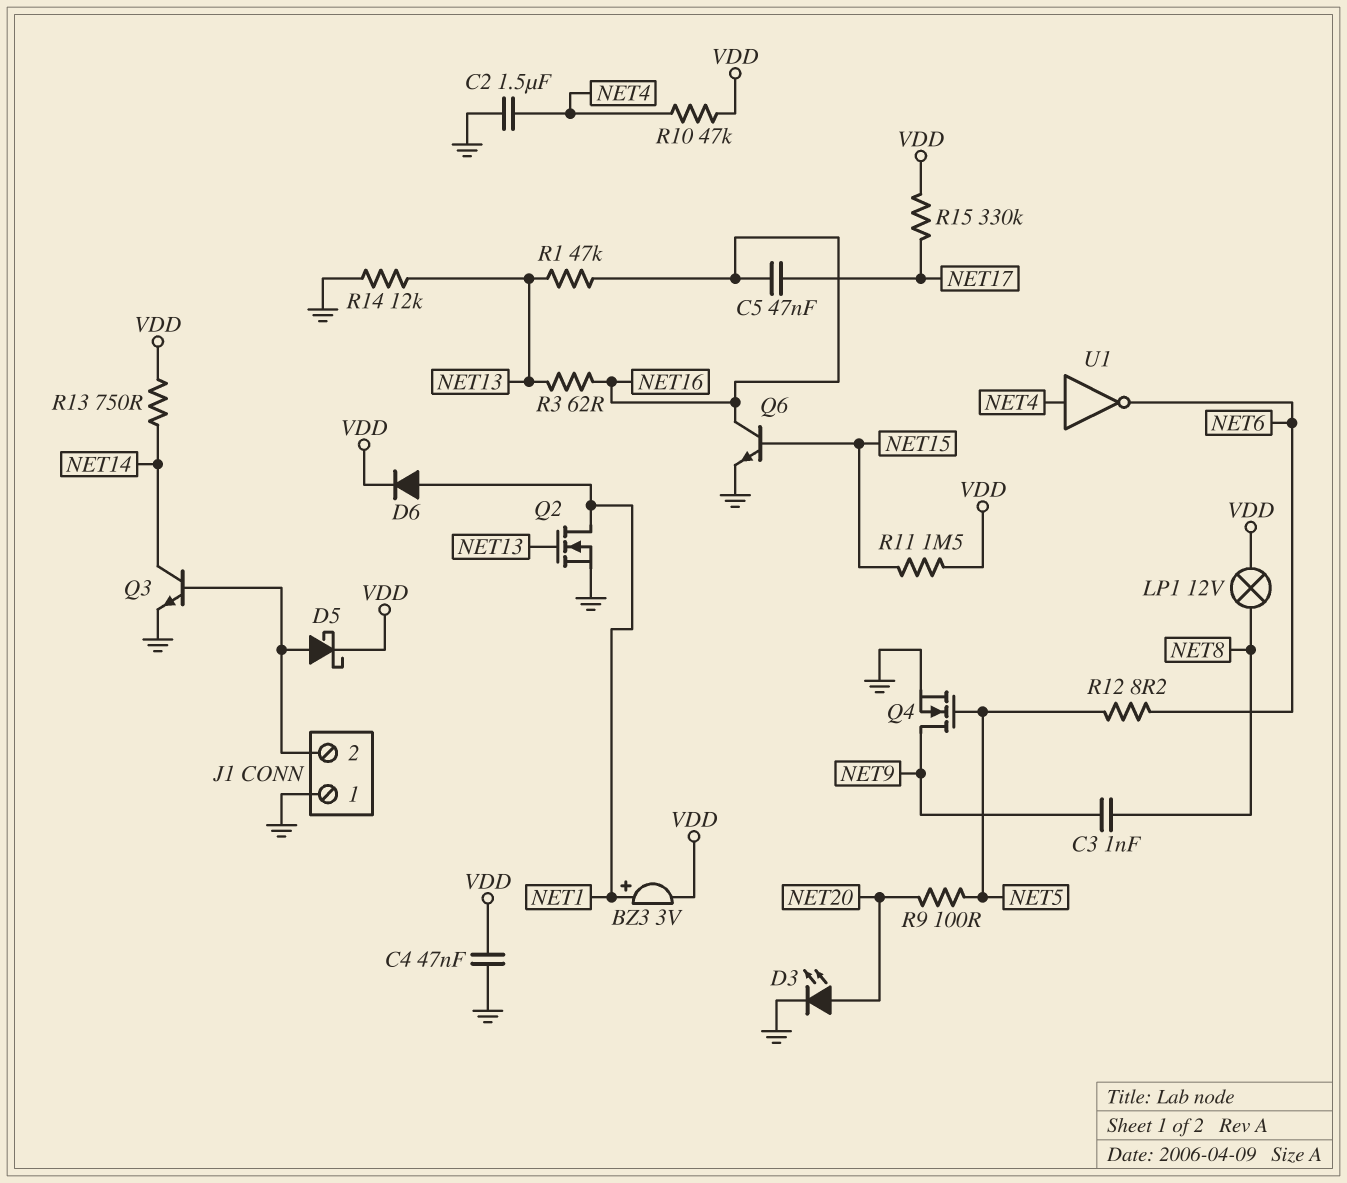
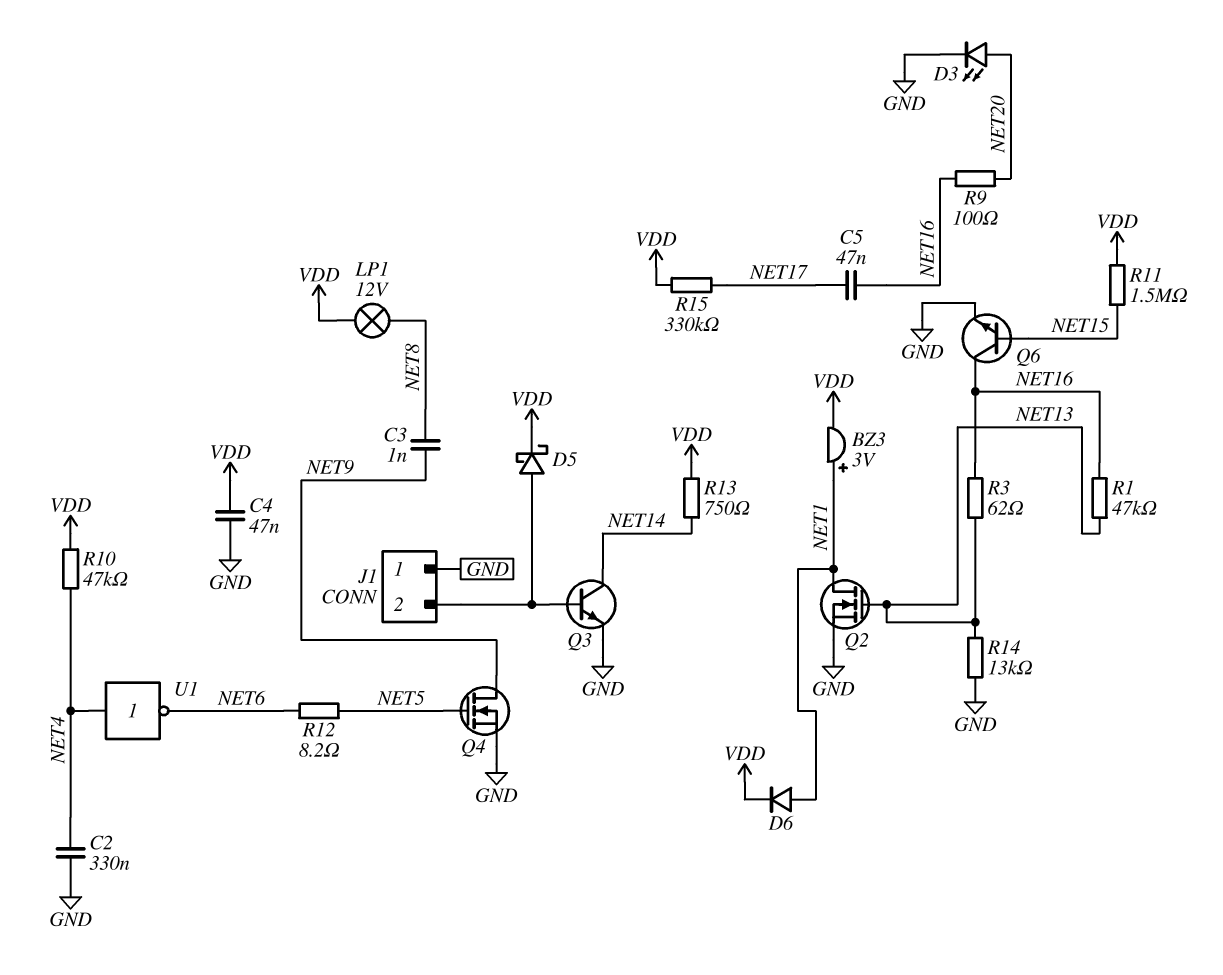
C2: 1.5uF (GND, NET4) -> 330nF (GND, NET4)
R9: 100 (NET5, NET20) -> 100 (NET16, NET20)
R14: 12k (GND, NET13) -> 13k (GND, NET13)

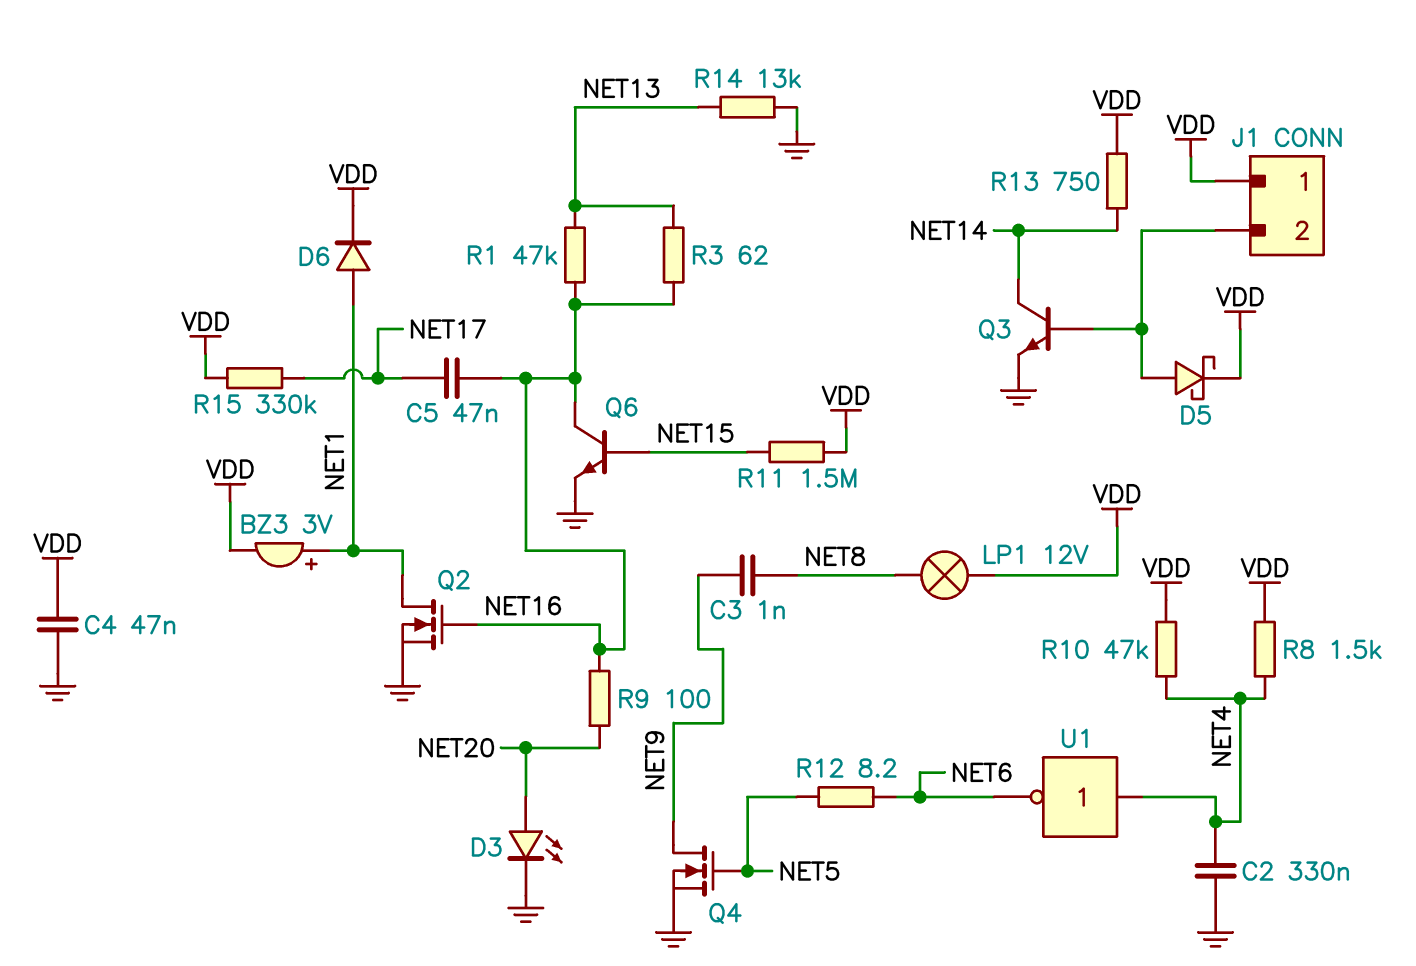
J1 pin 1: GND -> VDD
Q2: NMOS (G NET13, D NET1, S GND) -> NMOS (G NET16, D NET1, S GND)
R8: none -> 1.5k (NET4, VDD)

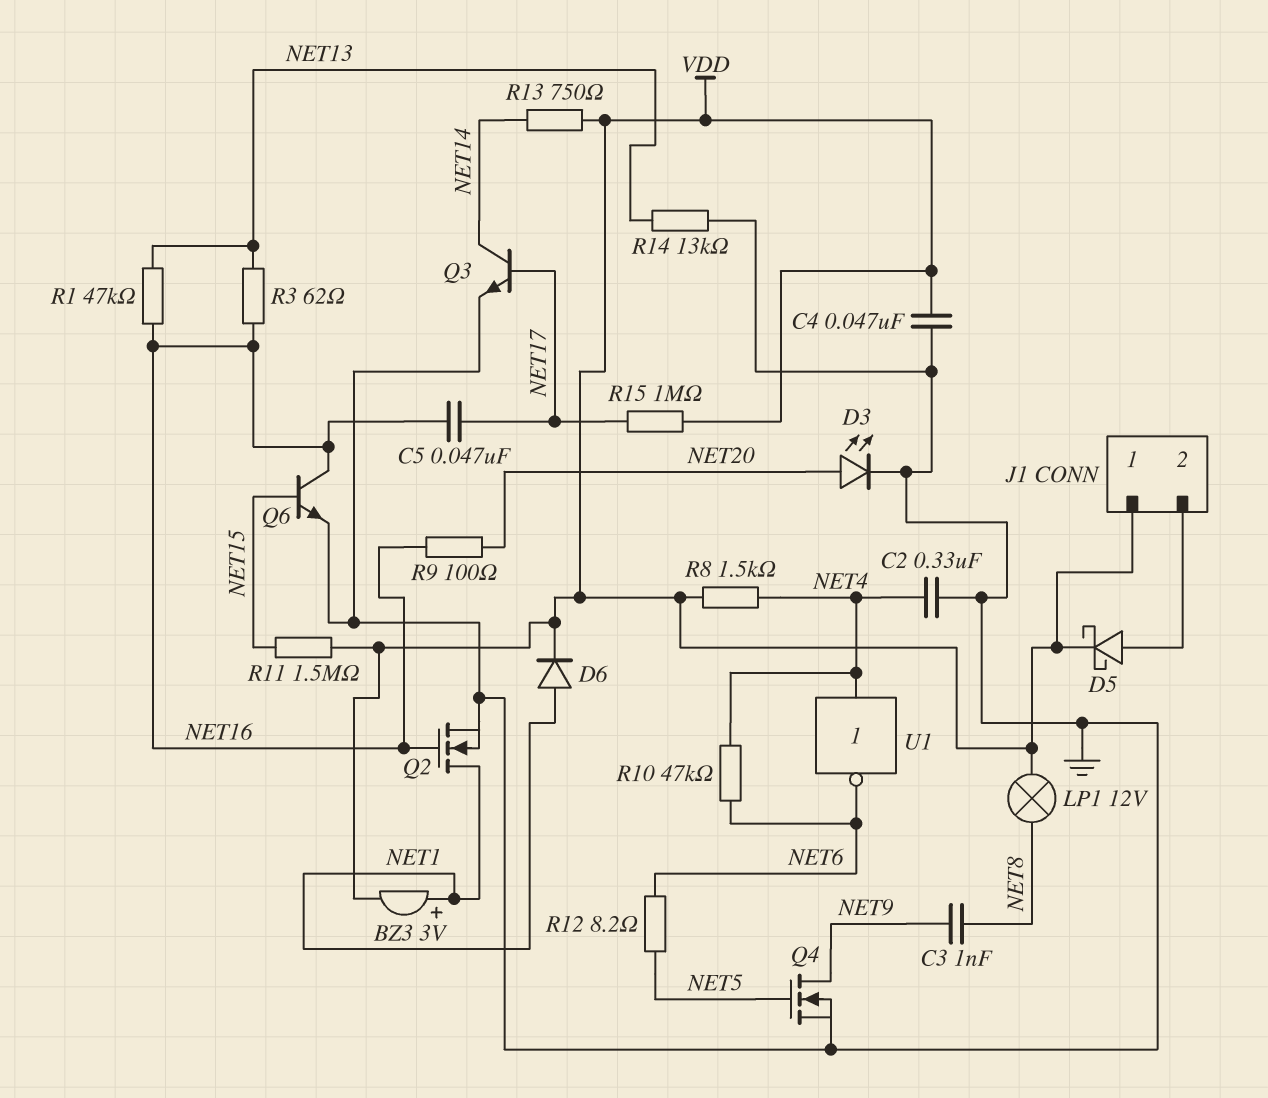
Q3: NPN (B J1/2, C NET14, E GND) -> NPN (B NET17, C NET14, E GND)
R10: 47k (NET4, VDD) -> 47k (NET4, NET6)
R15: 330k (NET17, VDD) -> 1M (NET17, VDD)

